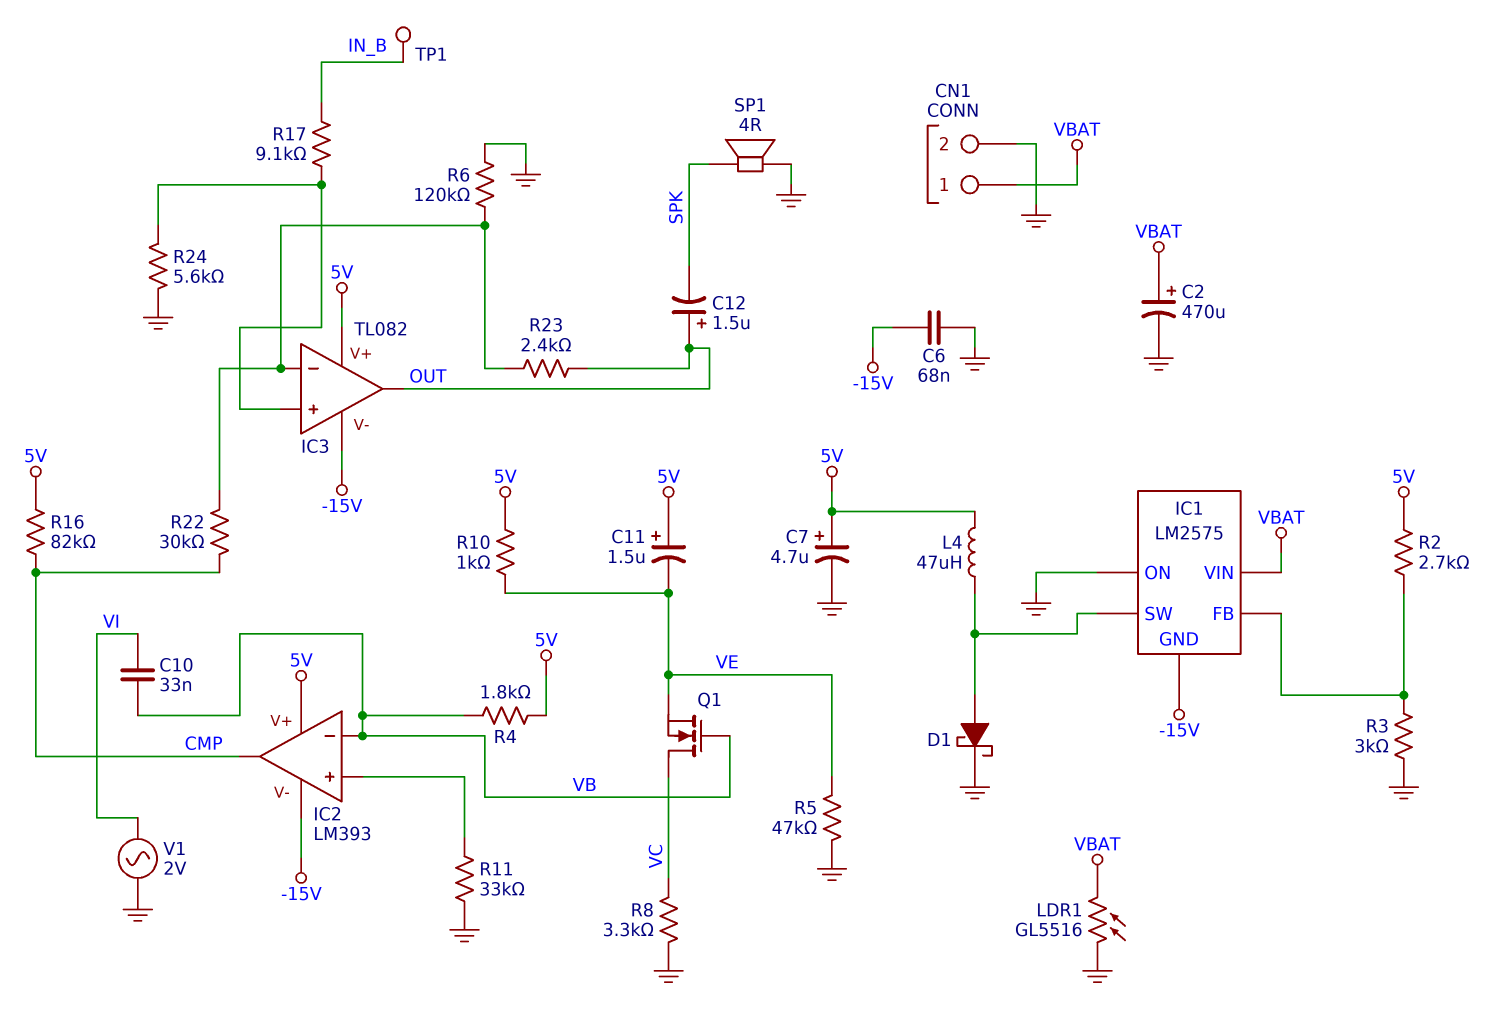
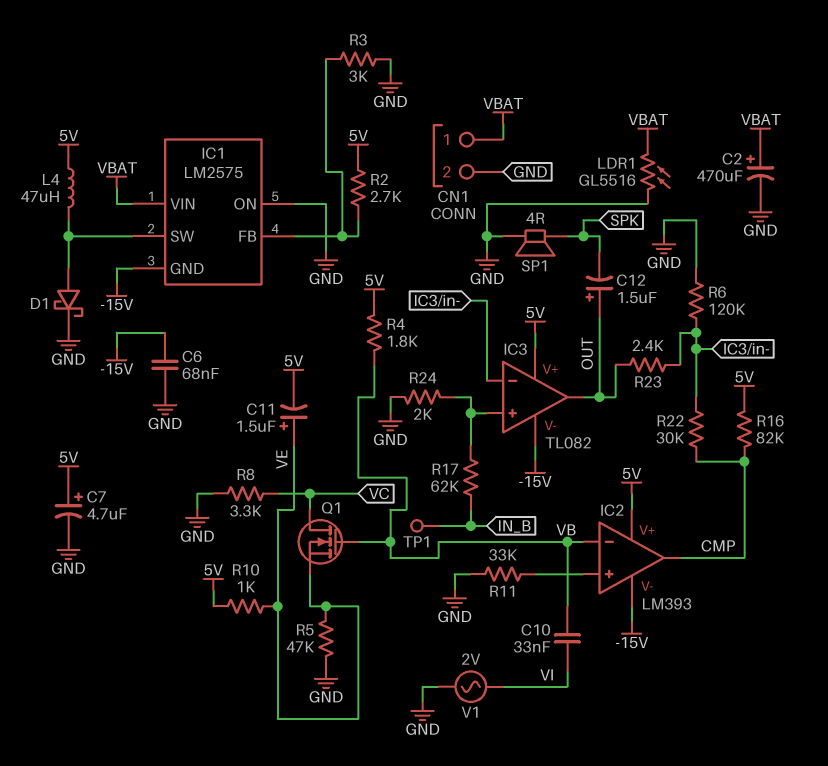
C11: 1.5uF (plus 5V, minus VE) -> 1.5uF (plus VE, minus 5V)
R17: 9.1k (IC3/in+, IN_B) -> 62k (IC3/in+, IN_B)
R24: 5.6k (GND, IC3/in+) -> 2k (GND, IC3/in+)

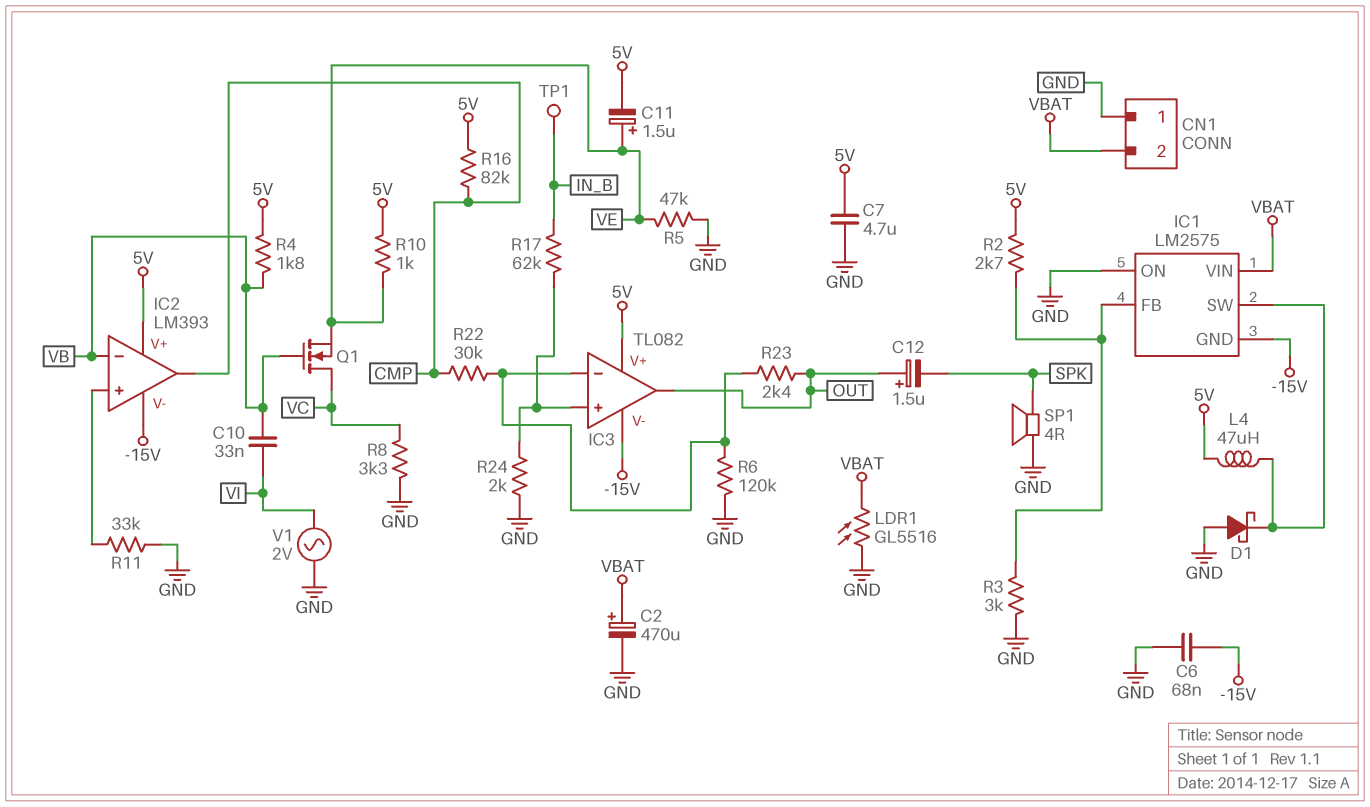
C7: 4.7uF (plus 5V, minus GND) -> 4.7uF (5V, GND)
CN1 pin 1: VBAT -> GND
CN1 pin 2: GND -> VBAT
D1: schottky (A IC1/SW, K GND) -> schottky (A GND, K IC1/SW)

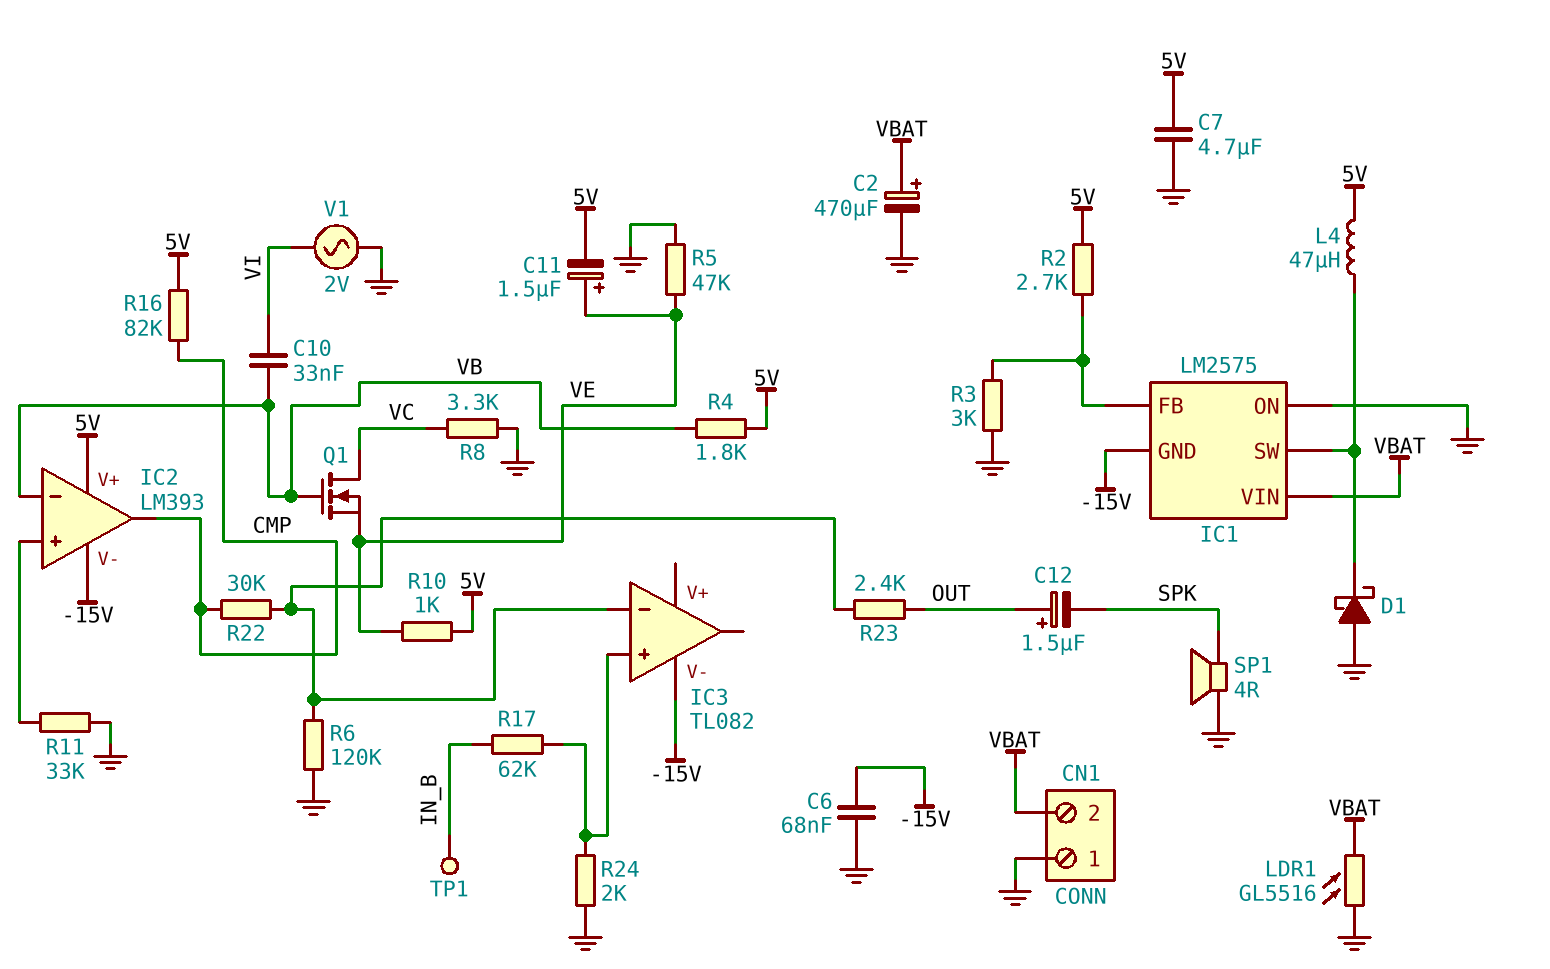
IC3 pin V+: 5V -> none
IC3 pin out: OUT -> none

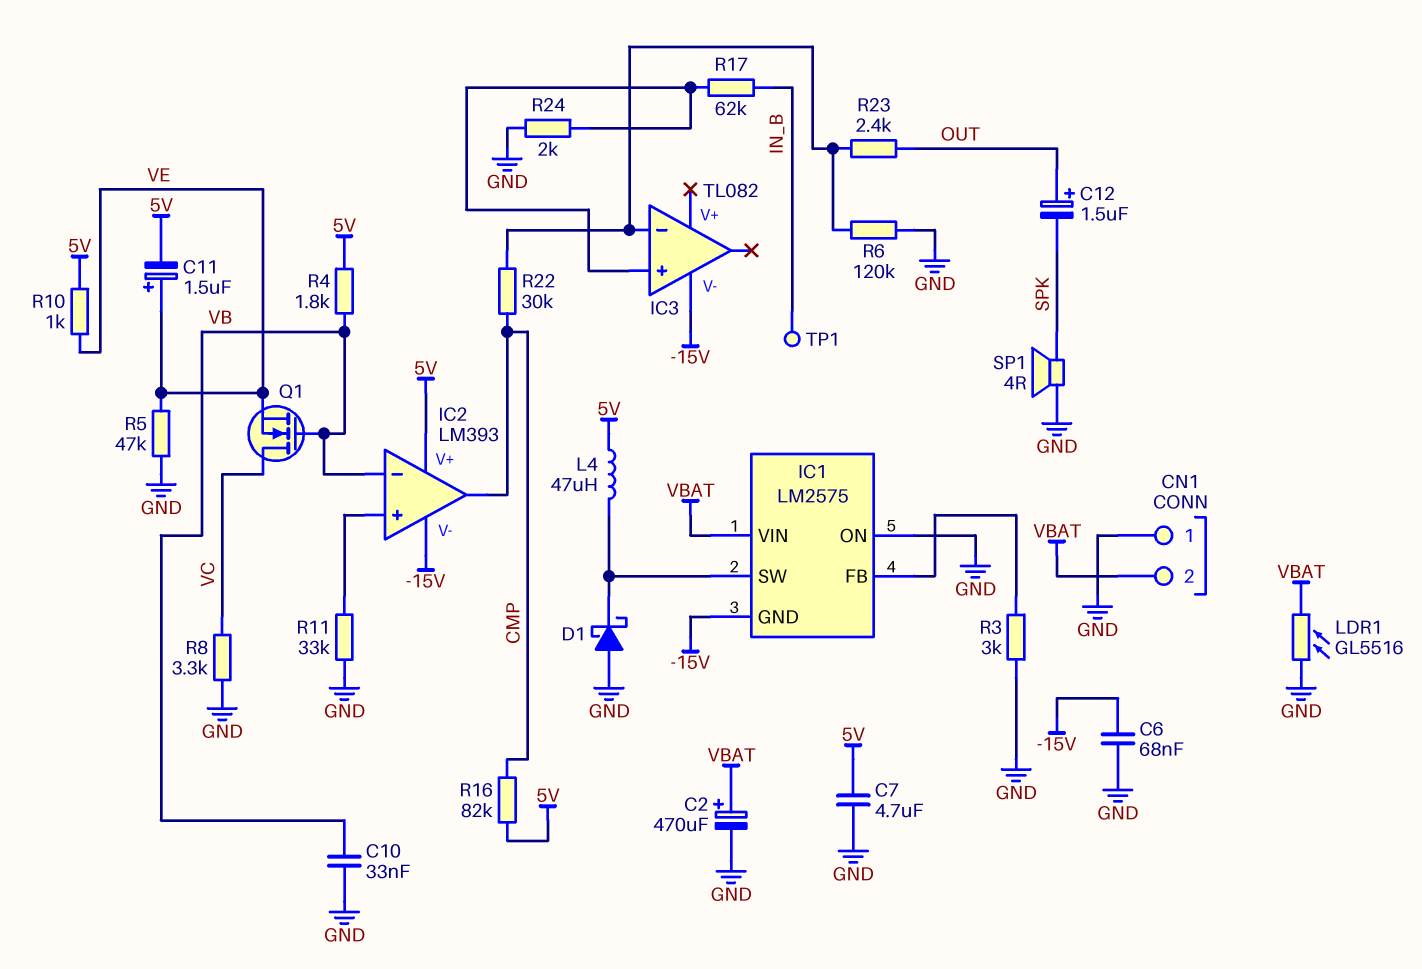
C10: 33nF (VB, VI) -> 33nF (GND, VB)
R2: 2.7k (5V, IC1/FB) -> none
V1: AC 2V (GND, VI) -> none

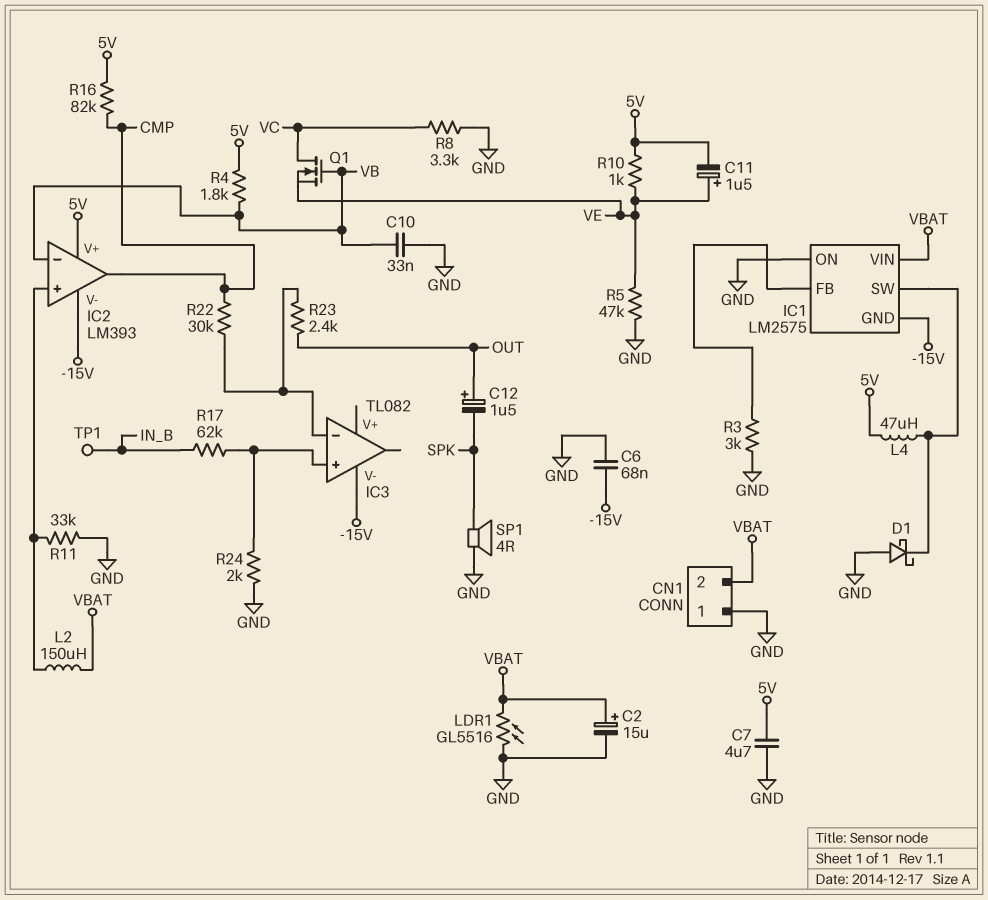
C2: 470uF (plus VBAT, minus GND) -> 15uF (plus VBAT, minus GND)
L2: none -> 150uH (IC2/in+, VBAT)
R6: 120k (GND, IC3/in-) -> none

